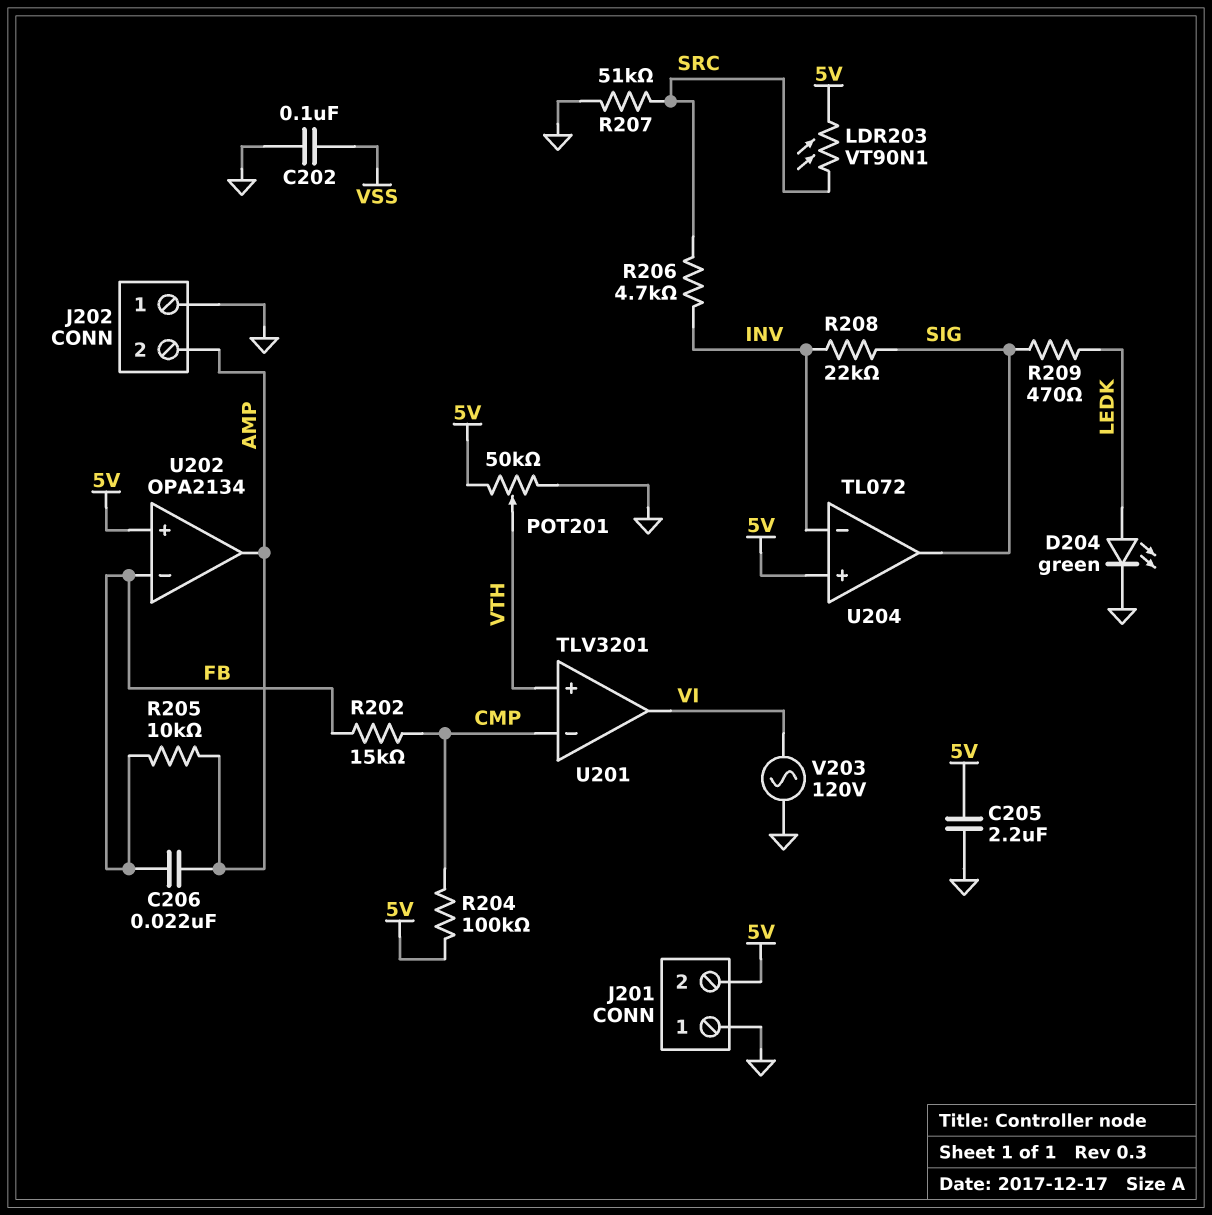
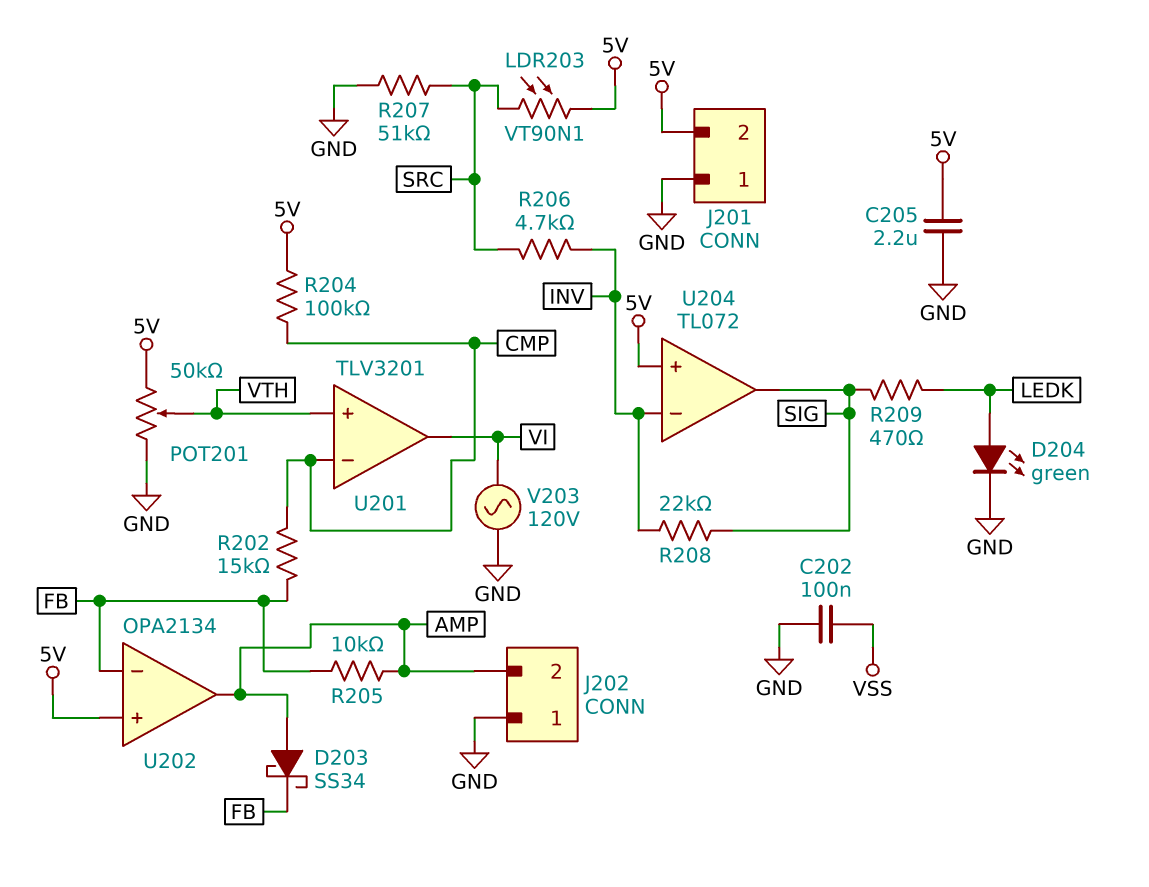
C206: 22nF (AMP, FB) -> none
D203: none -> schottky SS34 (A AMP, K FB)

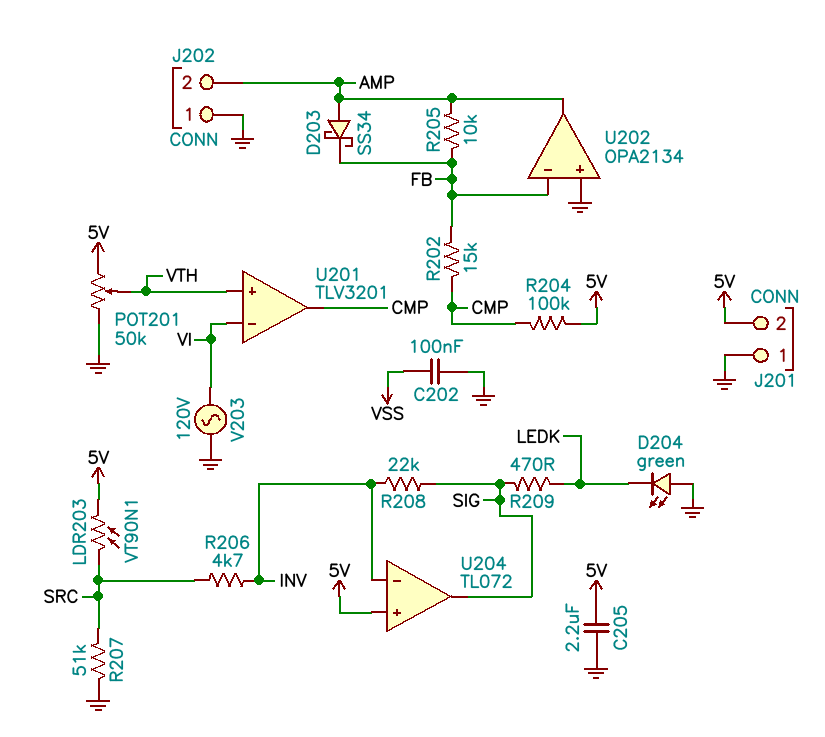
D204: LED green (A LEDK, K GND) -> LED green (A GND, K LEDK)
U201 pin in-: CMP -> VI
U201 pin out: VI -> CMP
U202 pin in+: 5V -> GND

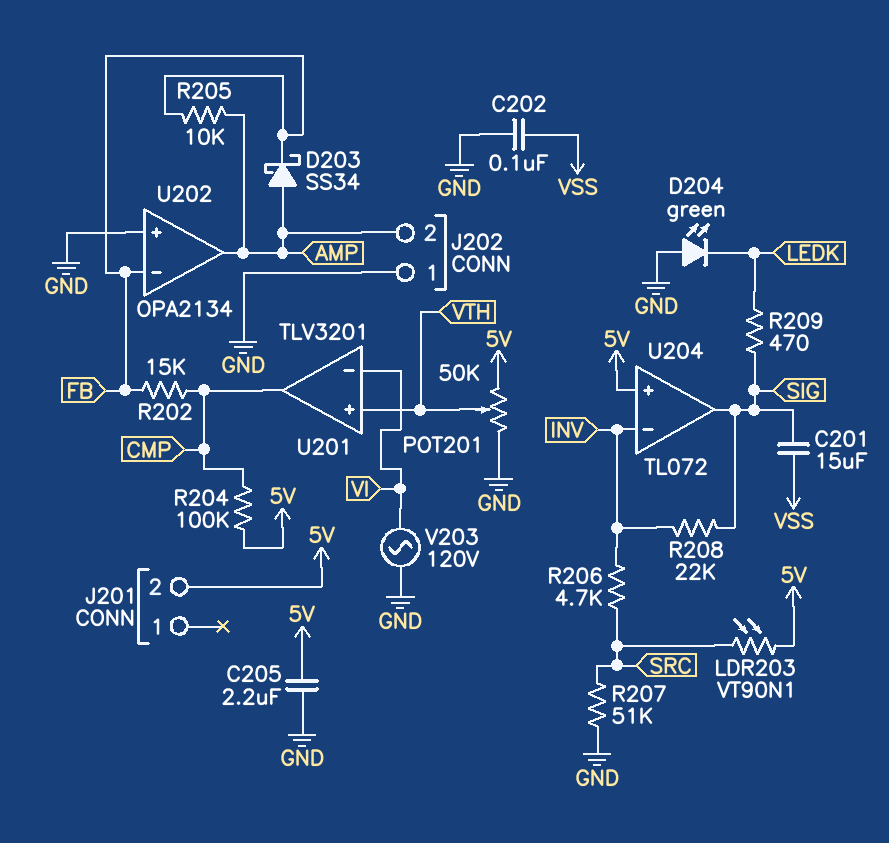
C201: none -> 15uF (SIG, VSS)
J201 pin 1: GND -> none

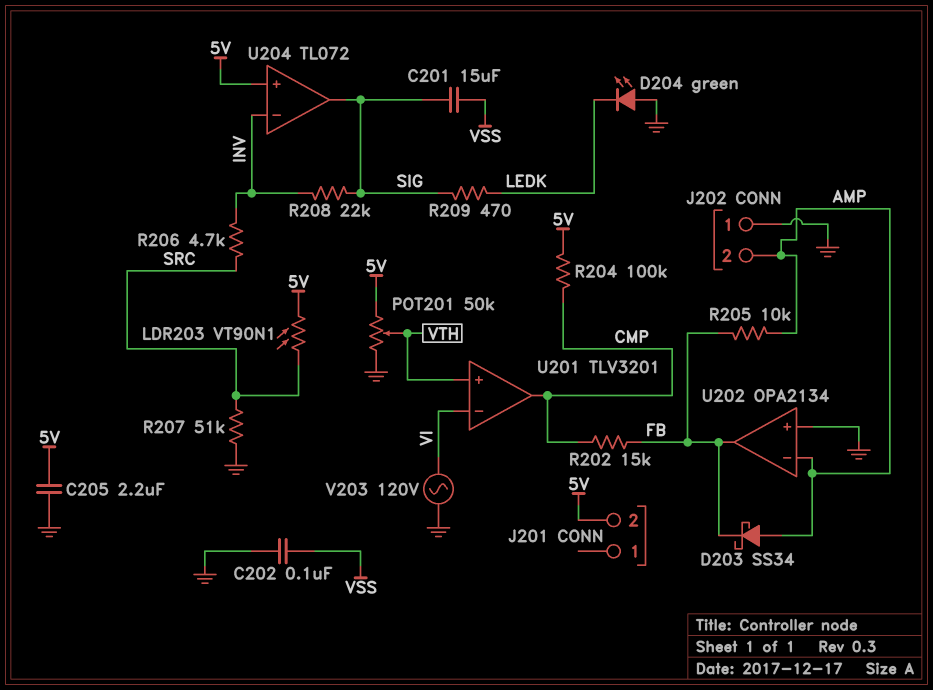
U202 pin in-: FB -> AMP
U202 pin out: AMP -> FB

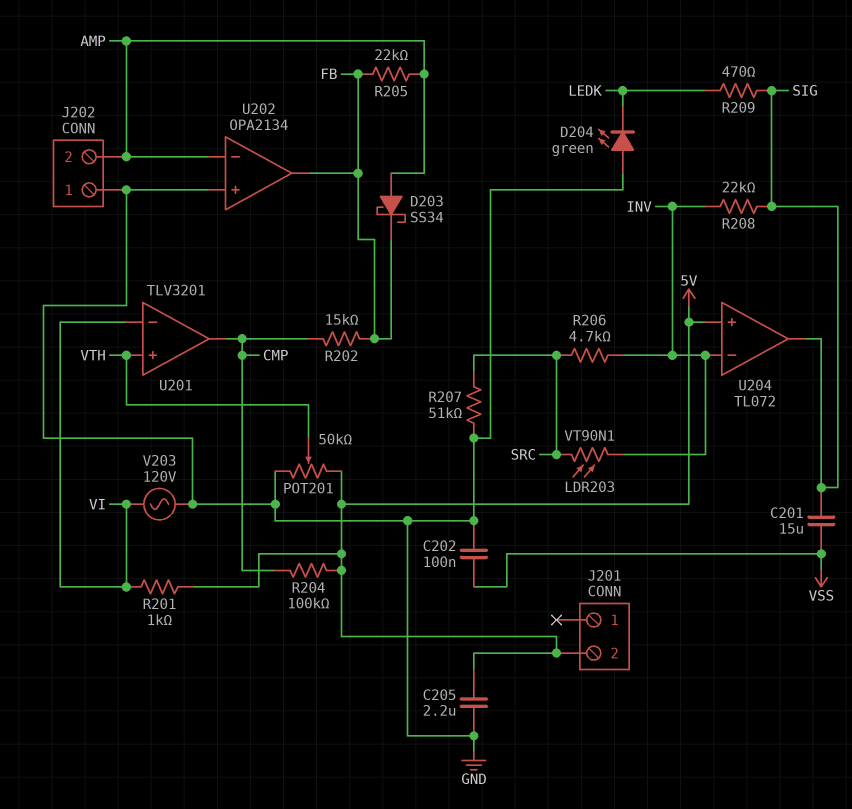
LDR203: VT90N1 (5V, SRC) -> VT90N1 (INV, SRC)
R201: none -> 1k (5V, VI)
R205: 10k (AMP, FB) -> 22k (AMP, FB)

